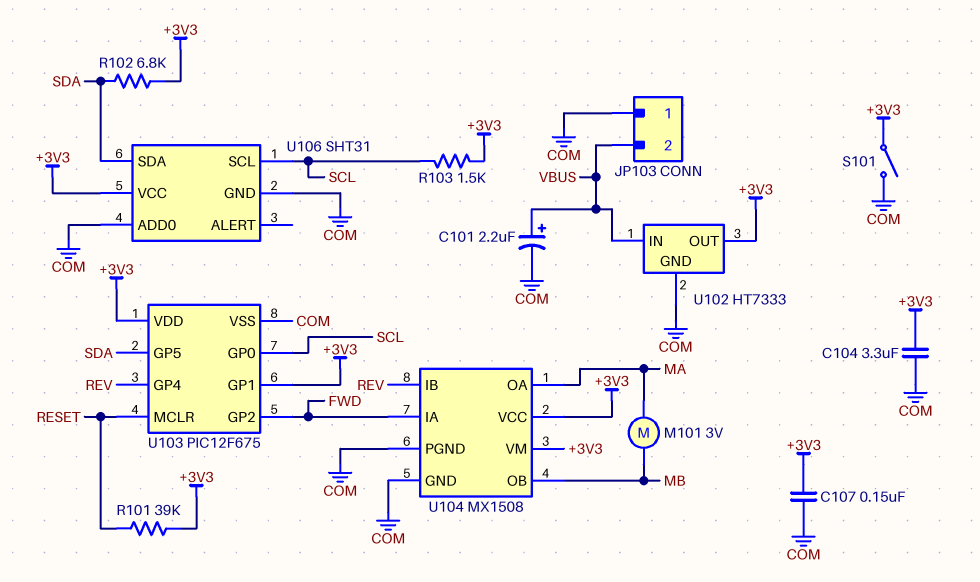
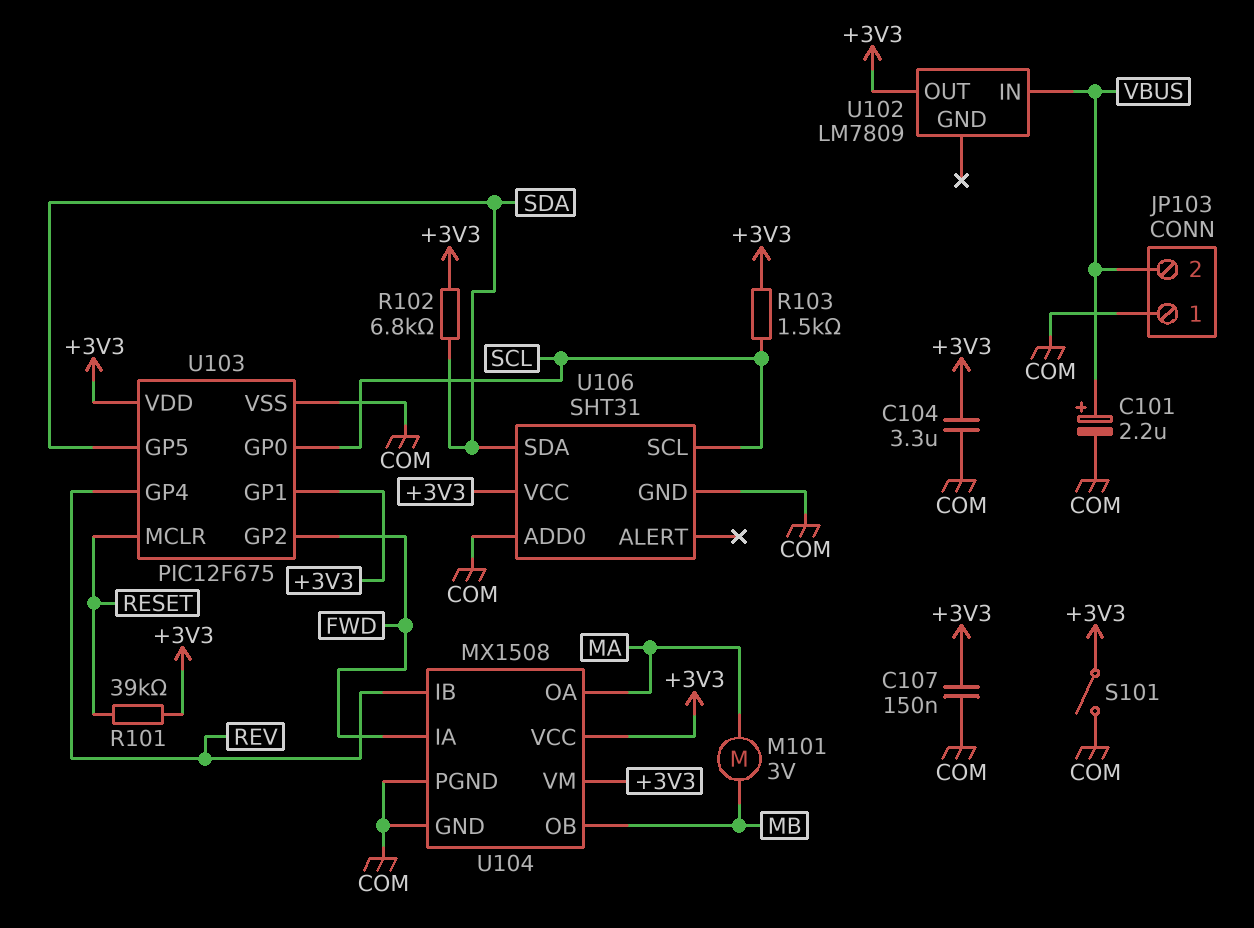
U102: HT7333 -> LM7809
U102 pin GND: COM -> none

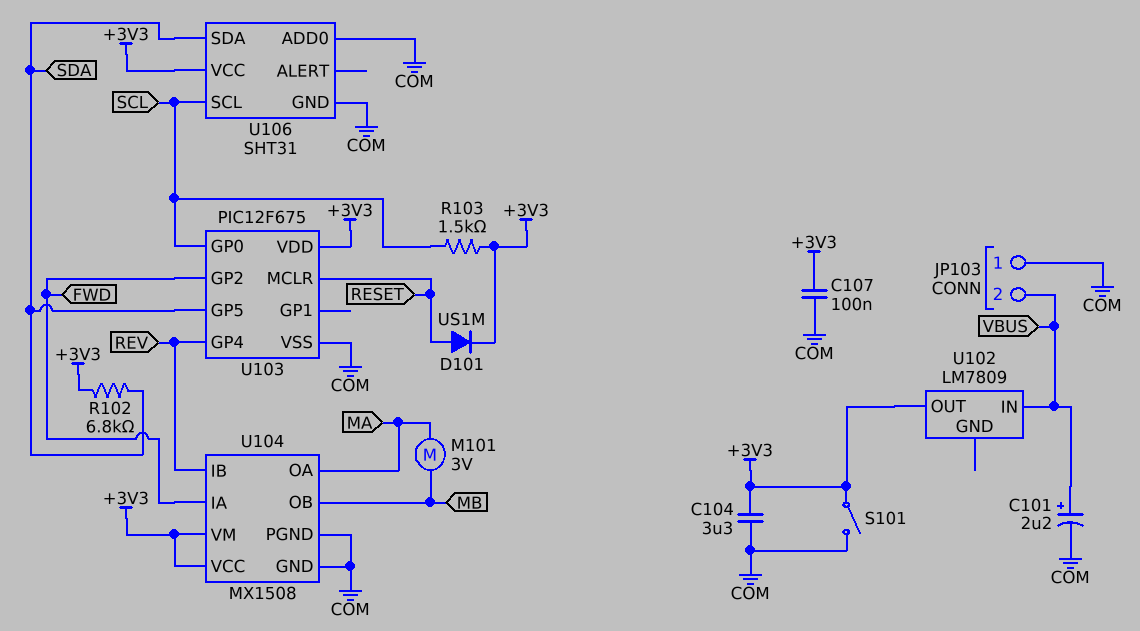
C107: 150nF (+3V3, COM) -> 100nF (+3V3, COM)
D101: none -> diode US1M (A RESET, K +3V3)
R101: 39k (+3V3, RESET) -> none
U103 pin GP1: +3V3 -> none

